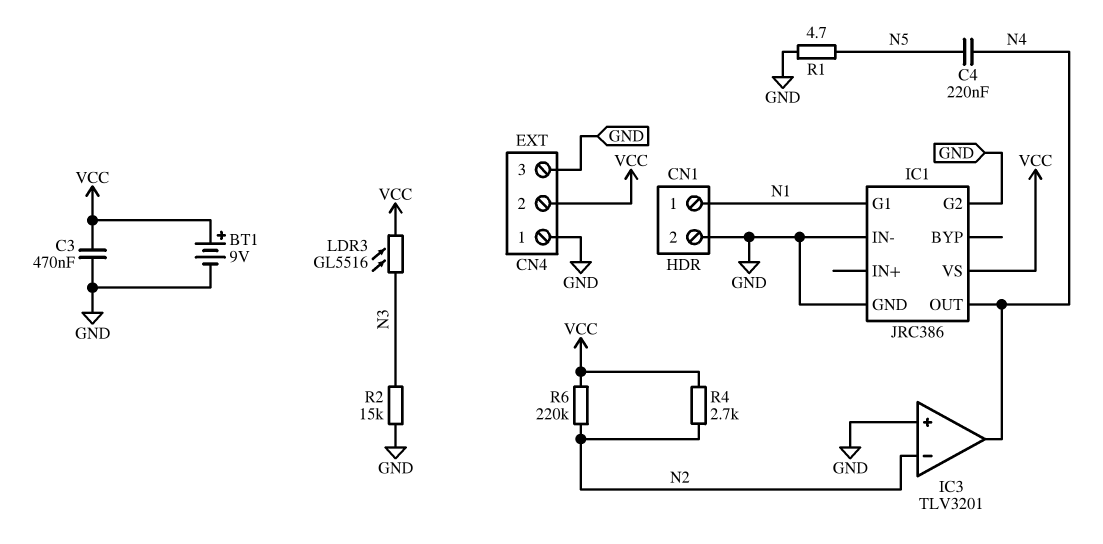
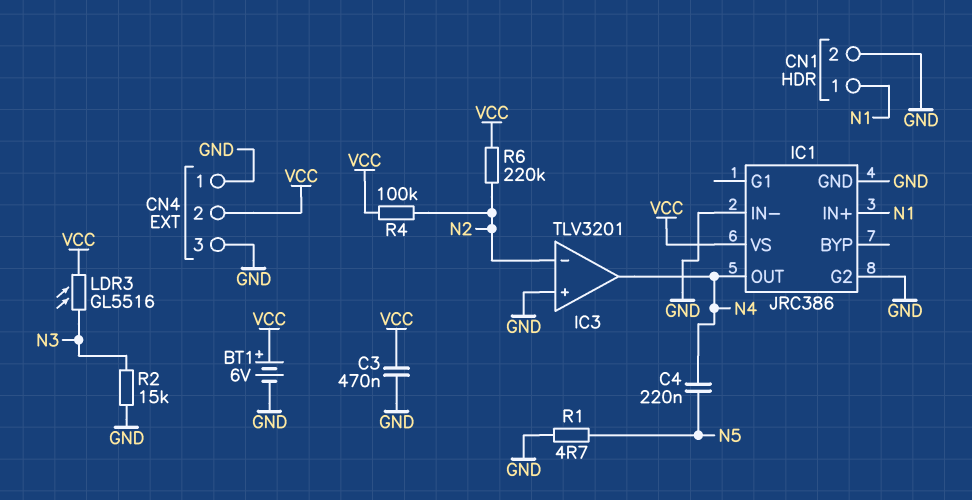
BT1: 9V (plus VCC, minus GND) -> 6V (plus VCC, minus GND)
IC1 pin G1: N1 -> none
IC1 pin IN+: none -> N1
R4: 2.7k (N2, VCC) -> 100k (N2, VCC)

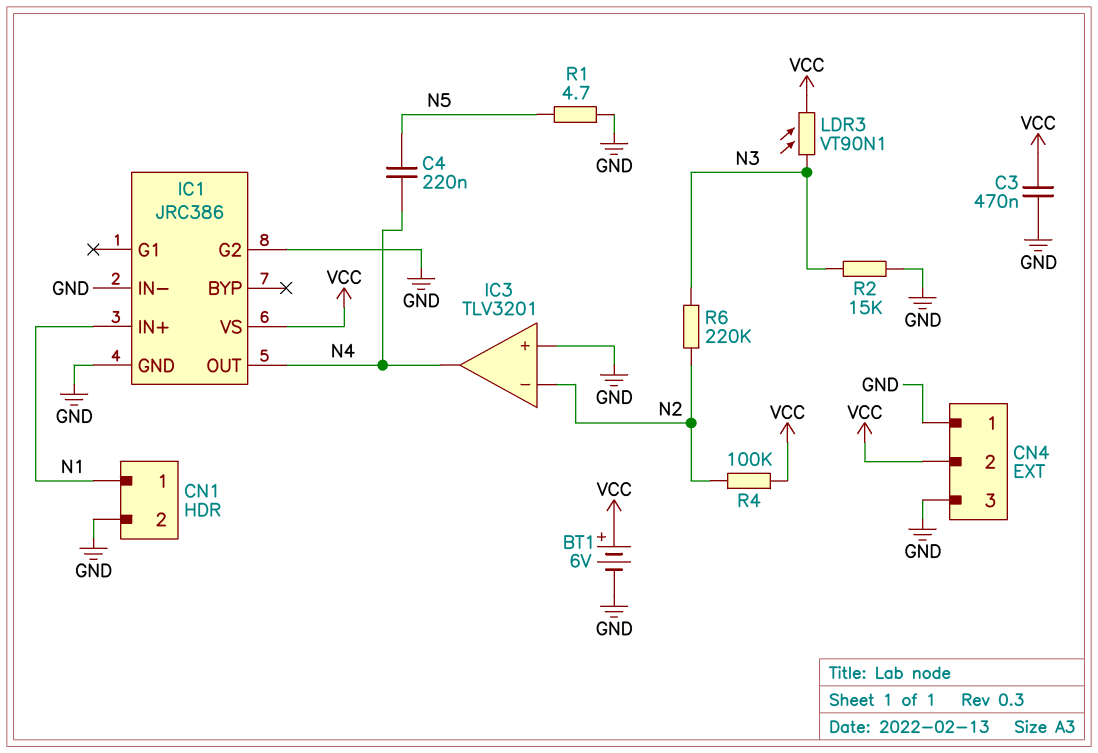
LDR3: GL5516 (N3, VCC) -> VT90N1 (N3, VCC)
R6: 220k (N2, VCC) -> 220k (N2, N3)

